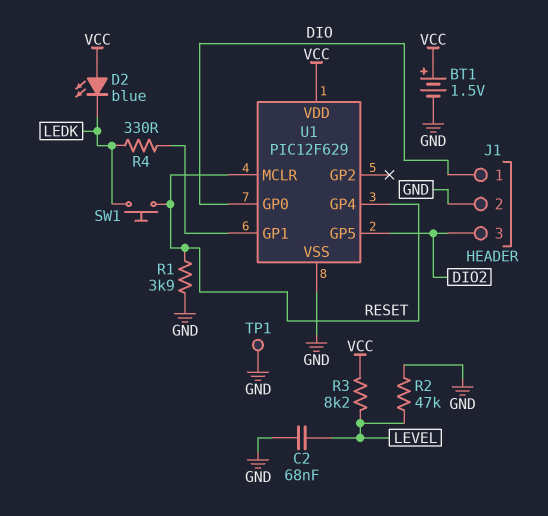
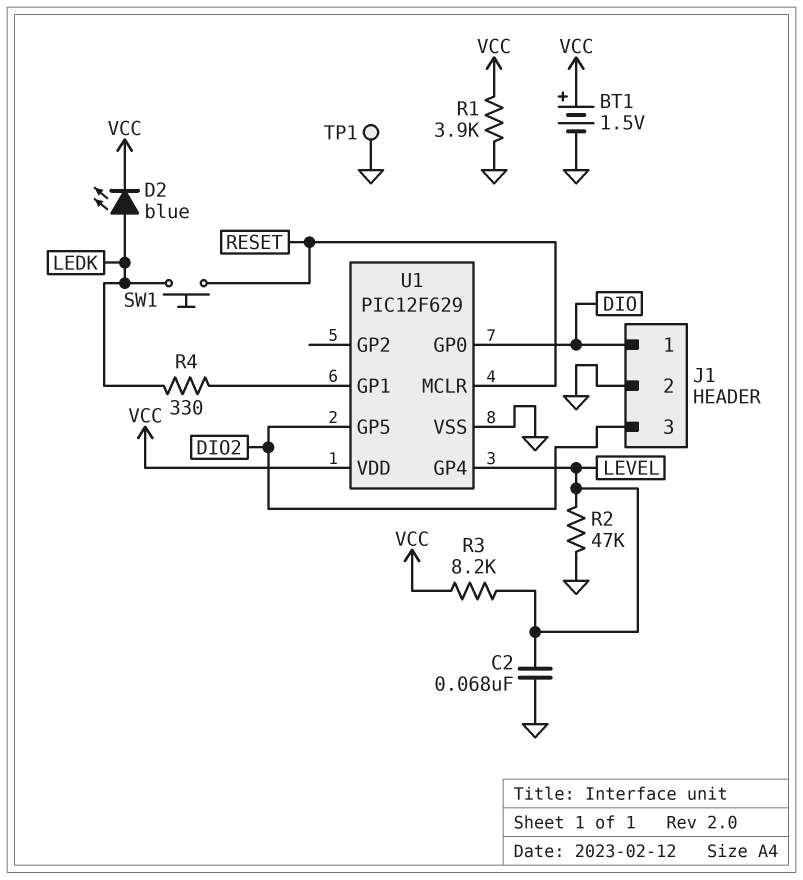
D2: LED blue (A VCC, K LEDK) -> LED blue (A LEDK, K VCC)
R1: 3.9k (GND, RESET) -> 3.9k (GND, VCC)
U1 pin GP4: RESET -> LEVEL

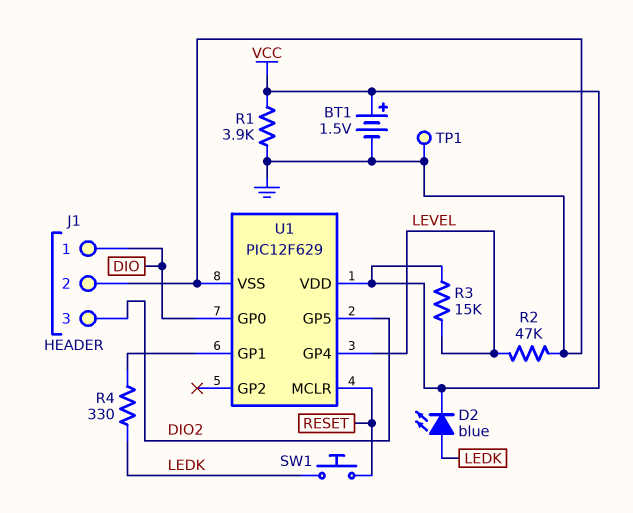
C2: 68nF (GND, LEVEL) -> none
R3: 8.2k (LEVEL, VCC) -> 15k (LEVEL, VCC)

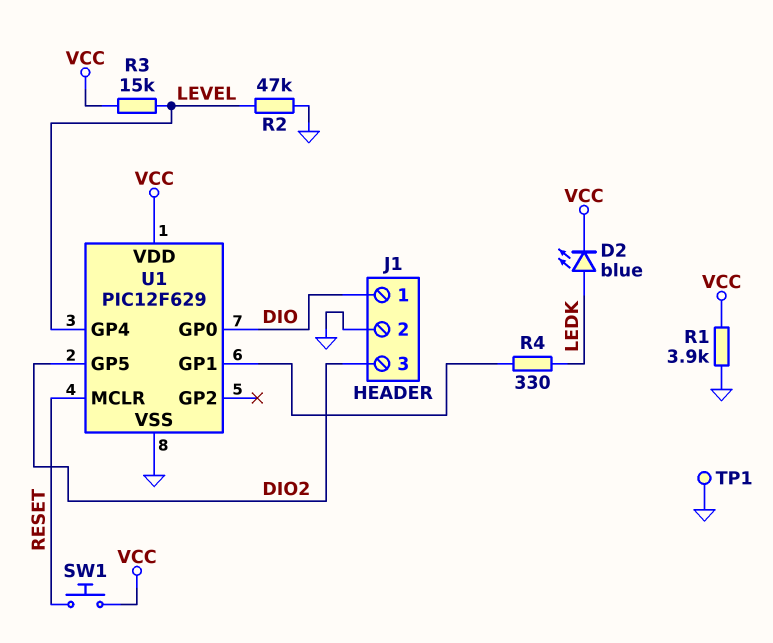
BT1: 1.5V (plus VCC, minus GND) -> none
SW1: button (LEDK, RESET) -> button (RESET, VCC)

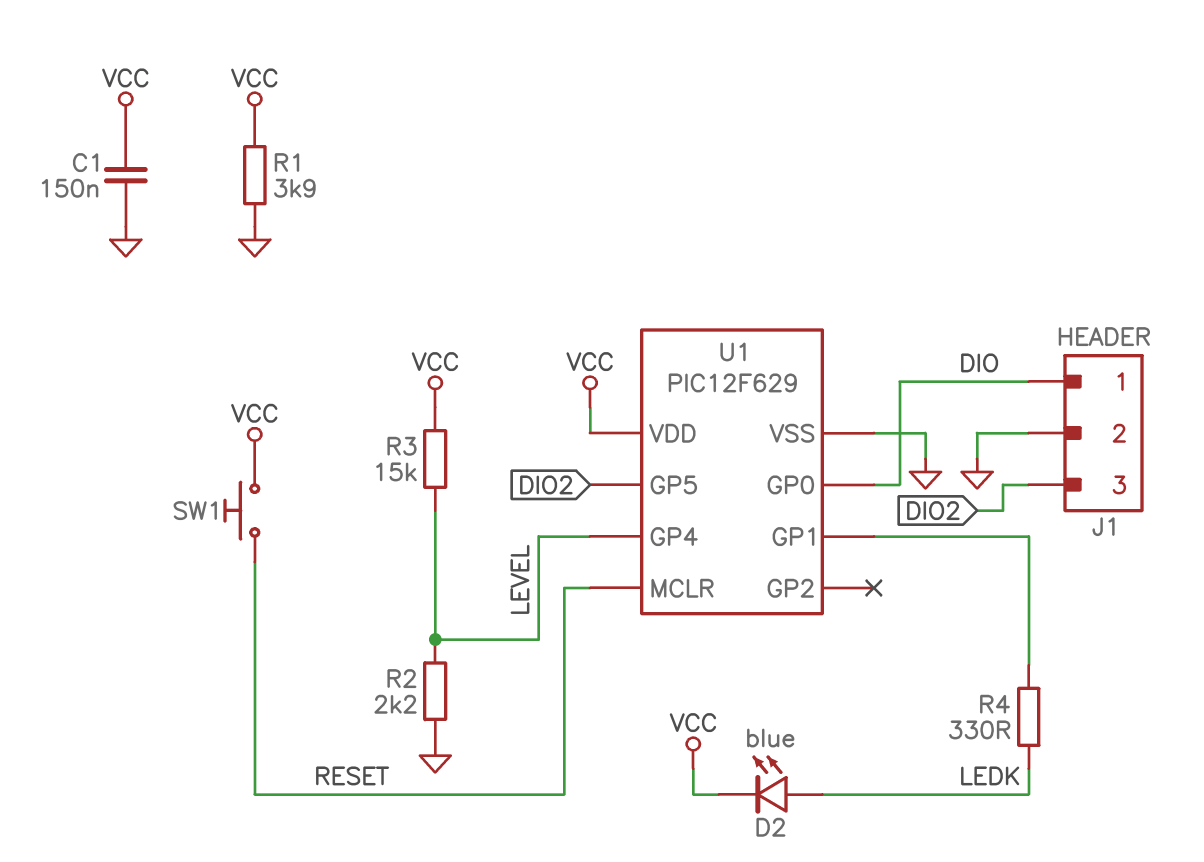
C1: none -> 150nF (GND, VCC)
R2: 47k (GND, LEVEL) -> 2.2k (GND, LEVEL)
TP1: test point (GND) -> none

